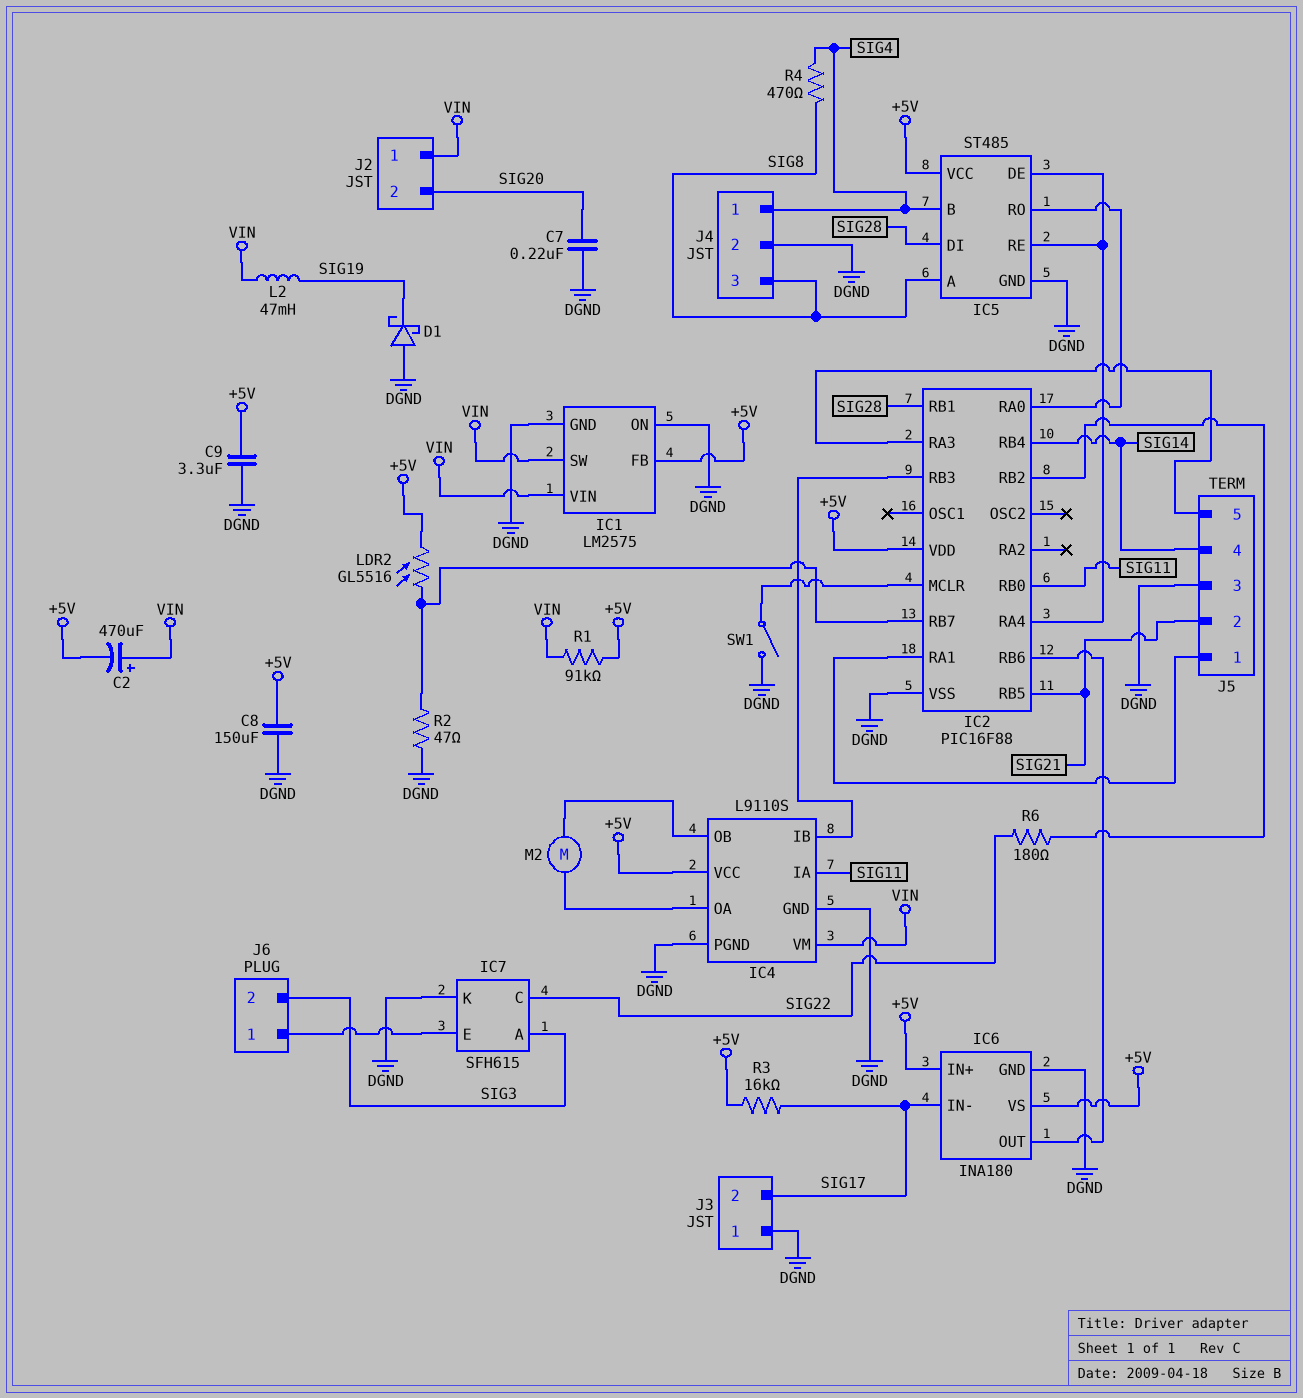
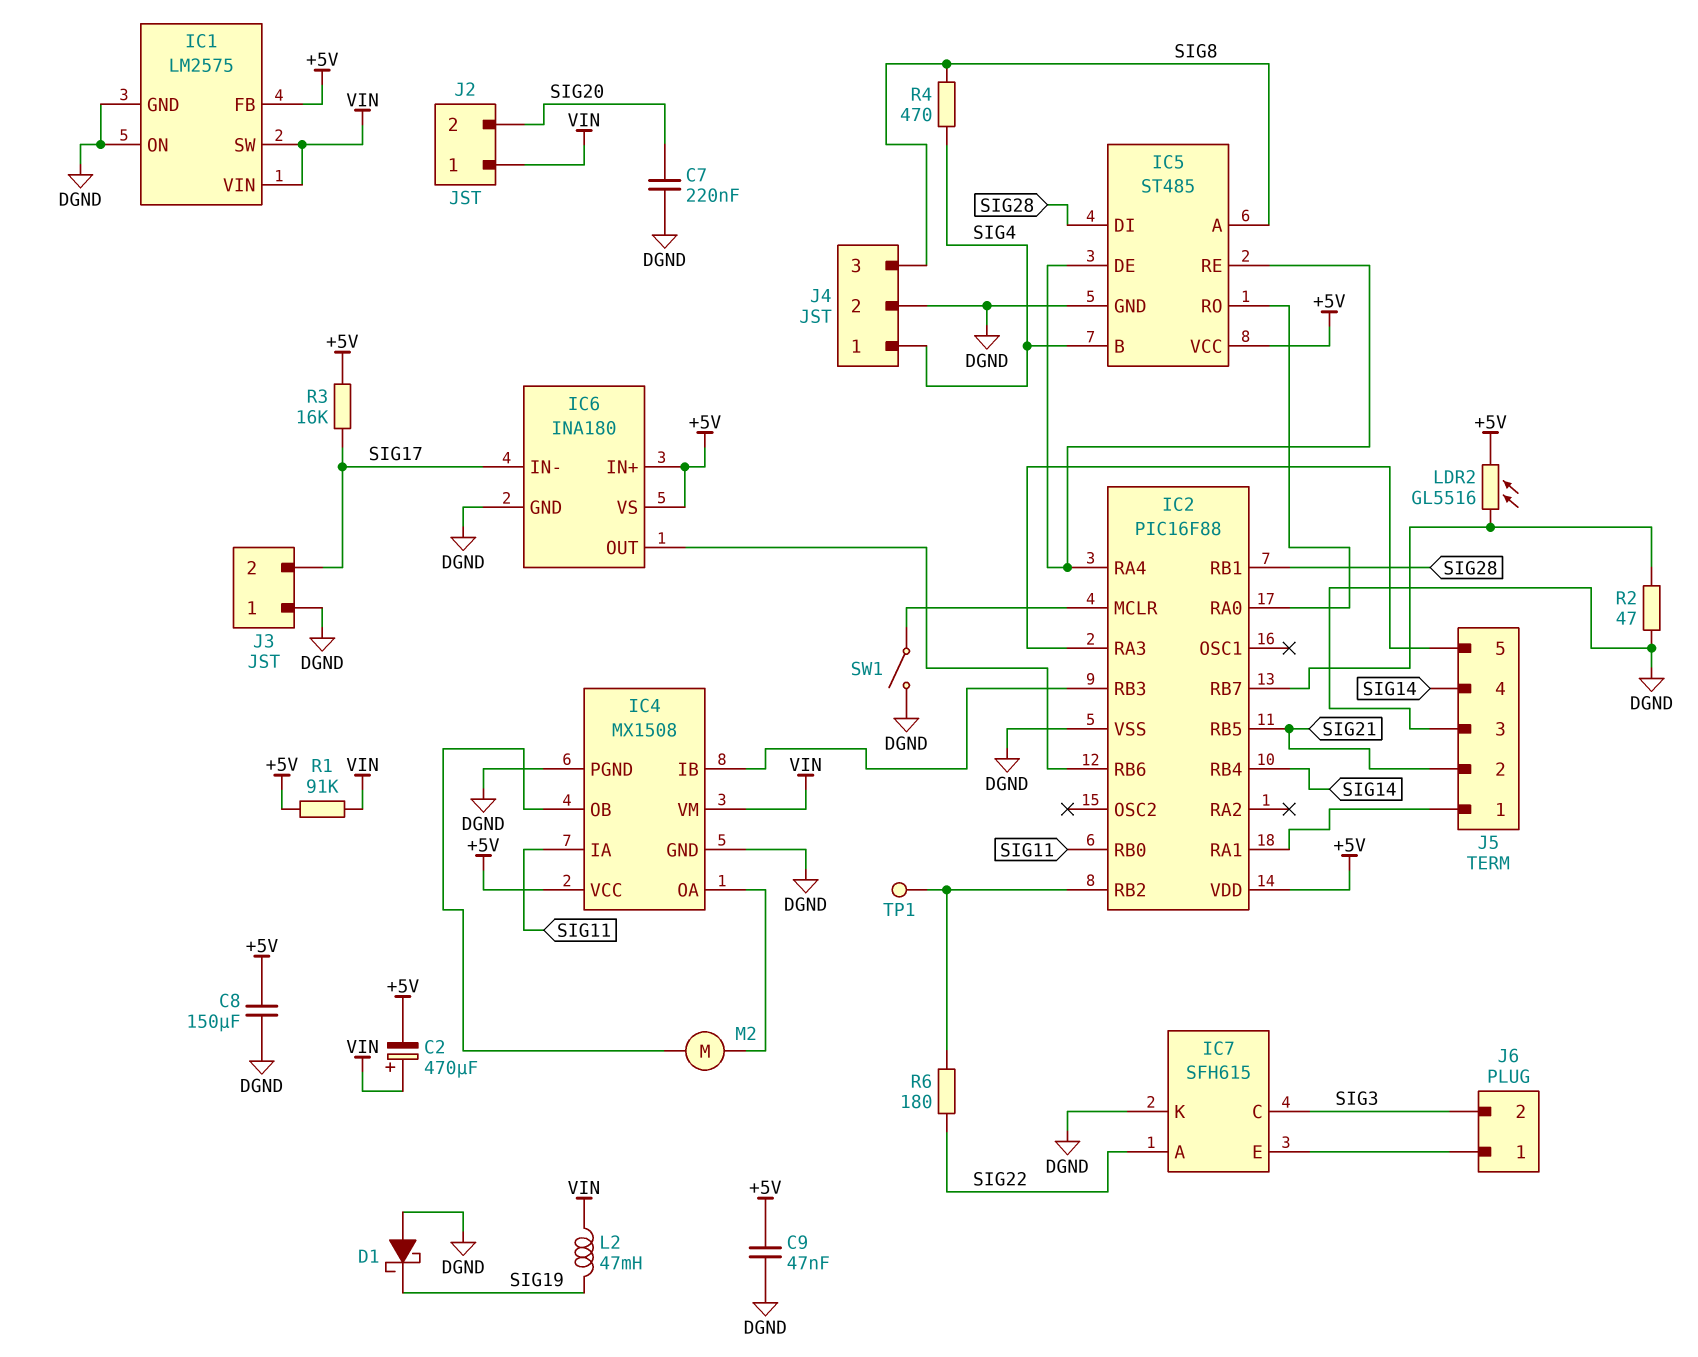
C9: 3.3uF (+5V, DGND) -> 47nF (+5V, DGND)
IC4: L9110S -> MX1508
IC7 pin A: SIG3 -> SIG22
IC7 pin C: SIG22 -> SIG3
TP1: none -> test point (IC2/RB2)

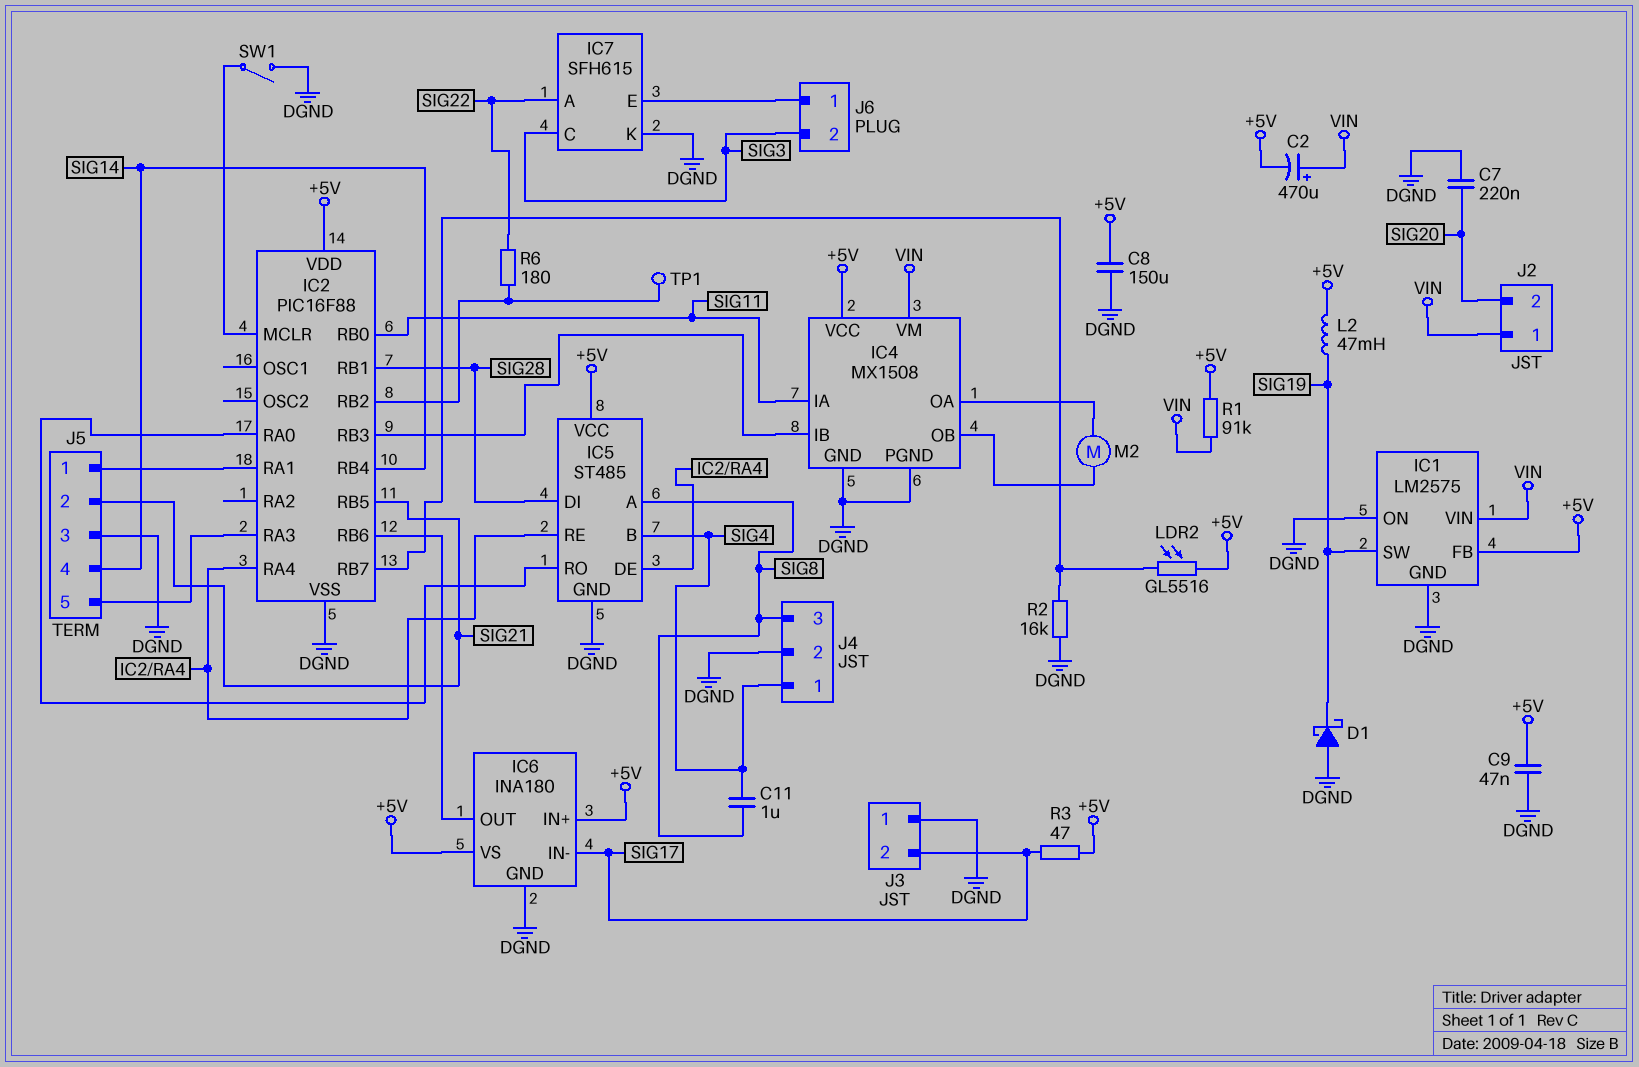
C11: none -> 1uF (SIG4, SIG8)
IC1 pin SW: VIN -> SIG19
L2: 47mH (SIG19, VIN) -> 47mH (+5V, SIG19)
R2: 47 (DGND, IC2/RB7) -> 16k (DGND, IC2/RB7)
R3: 16k (+5V, SIG17) -> 47 (+5V, SIG17)
R4: 470 (SIG4, SIG8) -> none

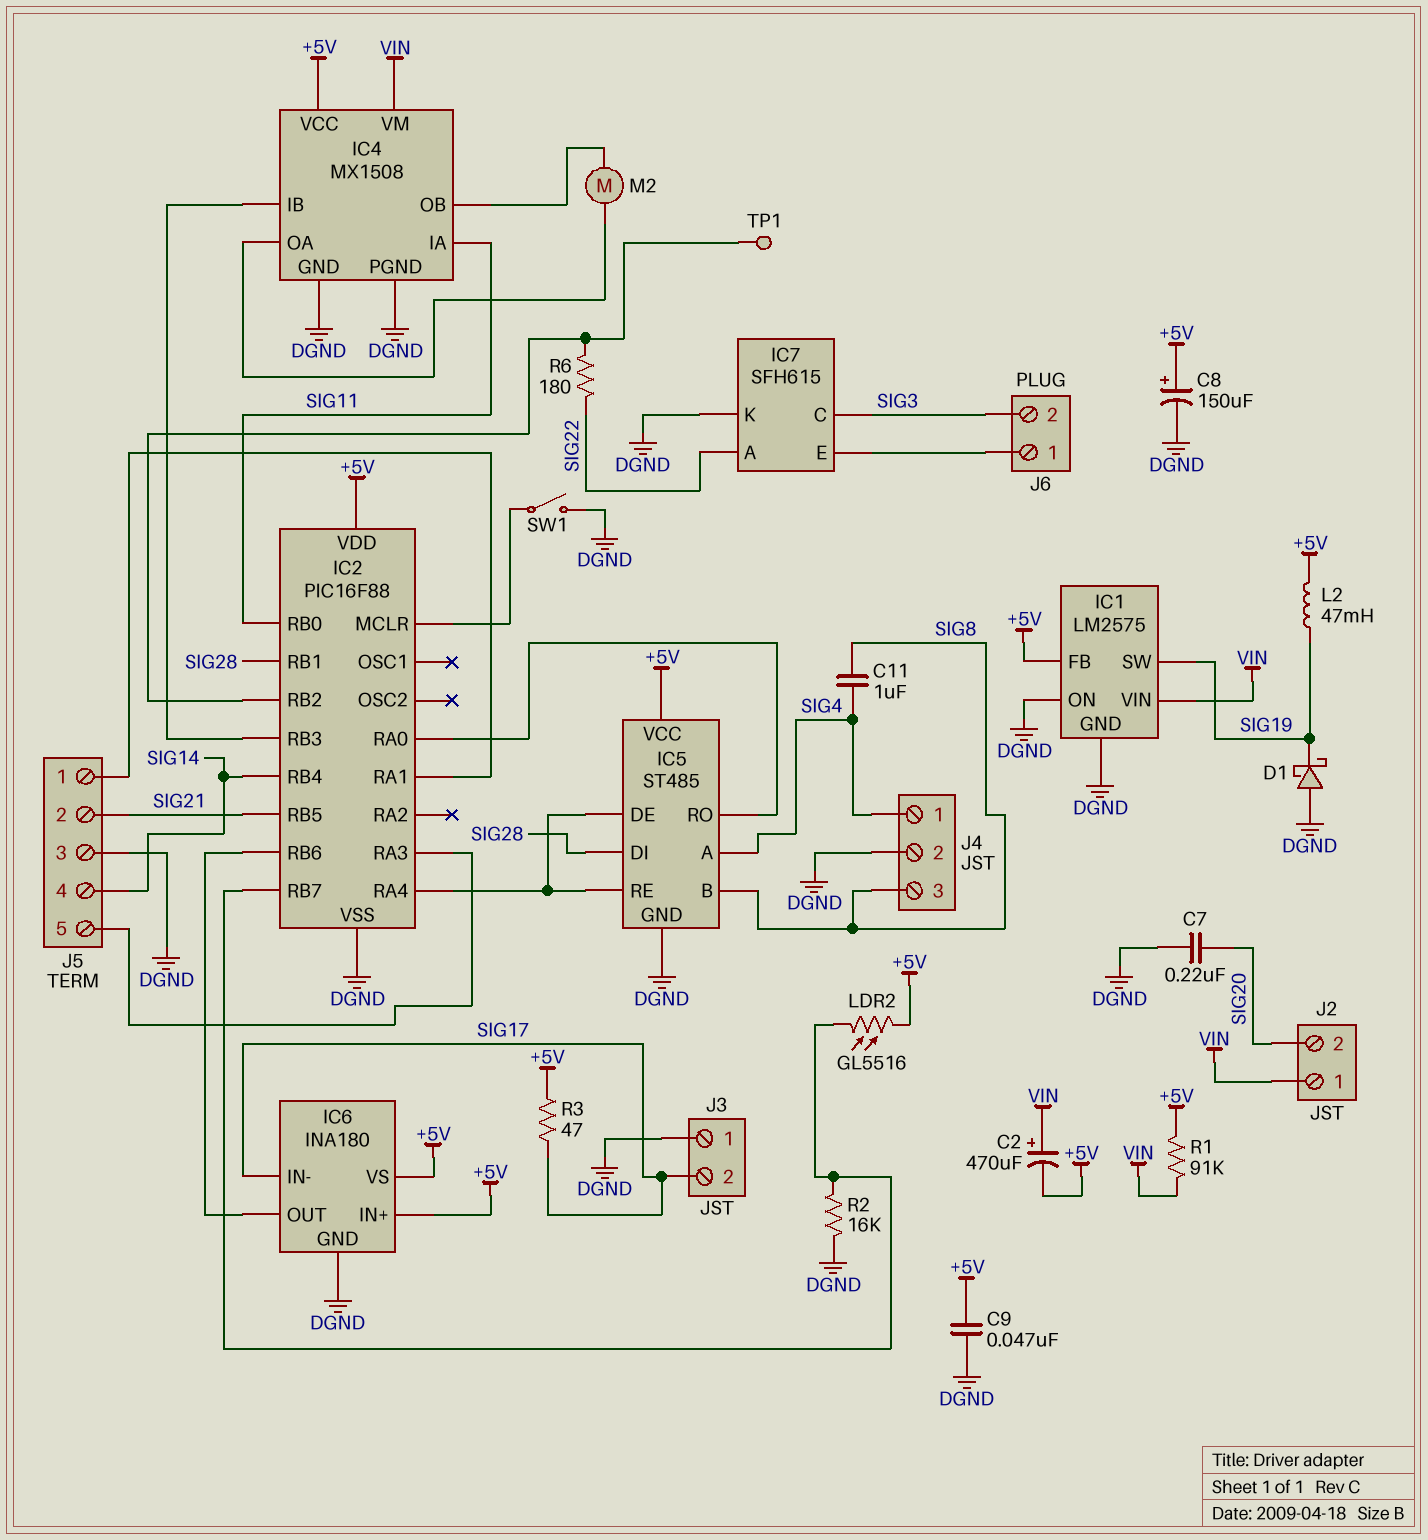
C8: 150uF (+5V, DGND) -> 150uF (plus +5V, minus DGND)
IC5 pin A: SIG8 -> SIG4
IC5 pin B: SIG4 -> SIG8

